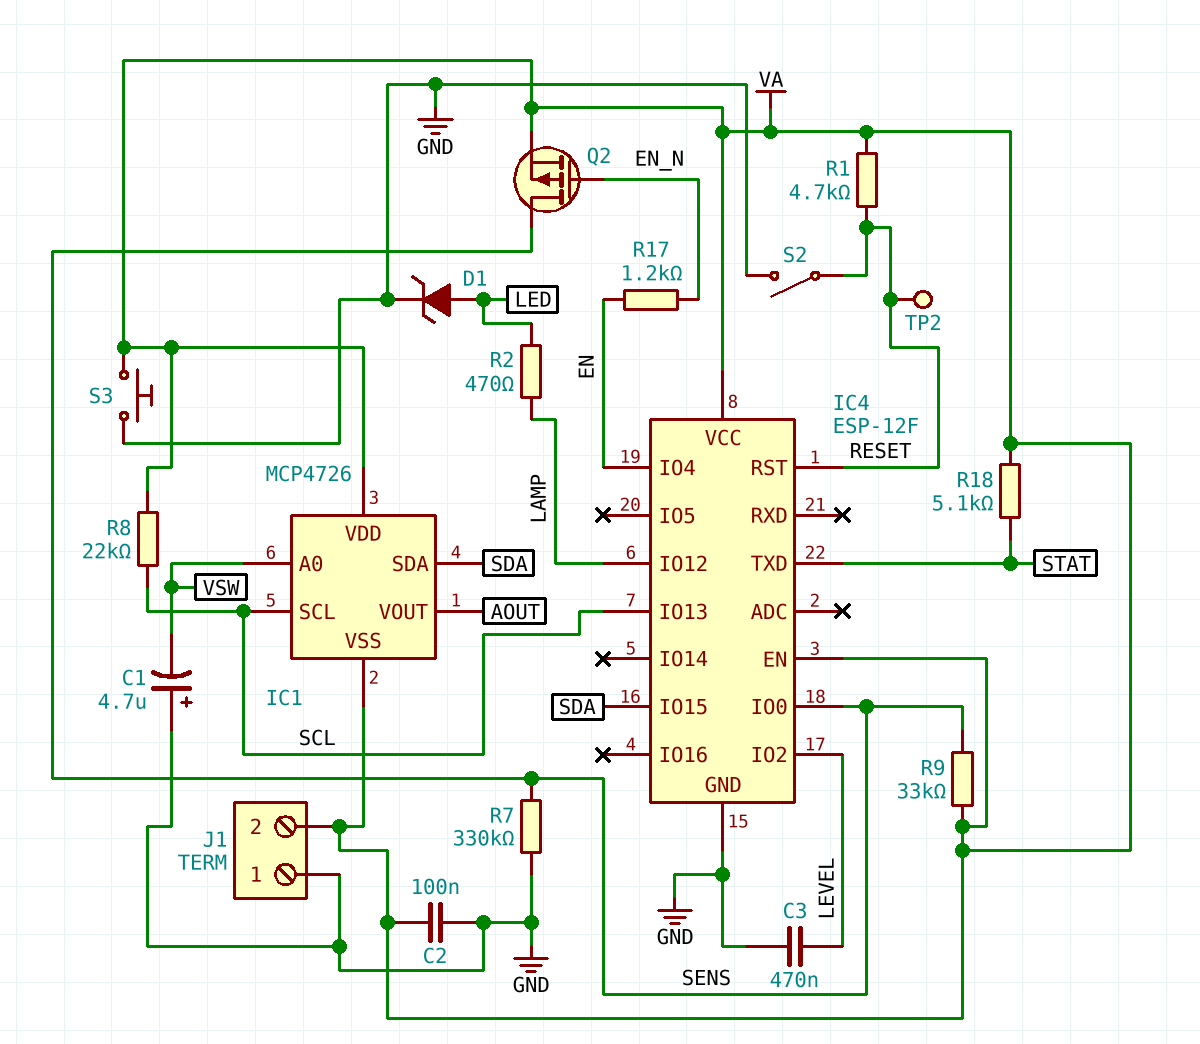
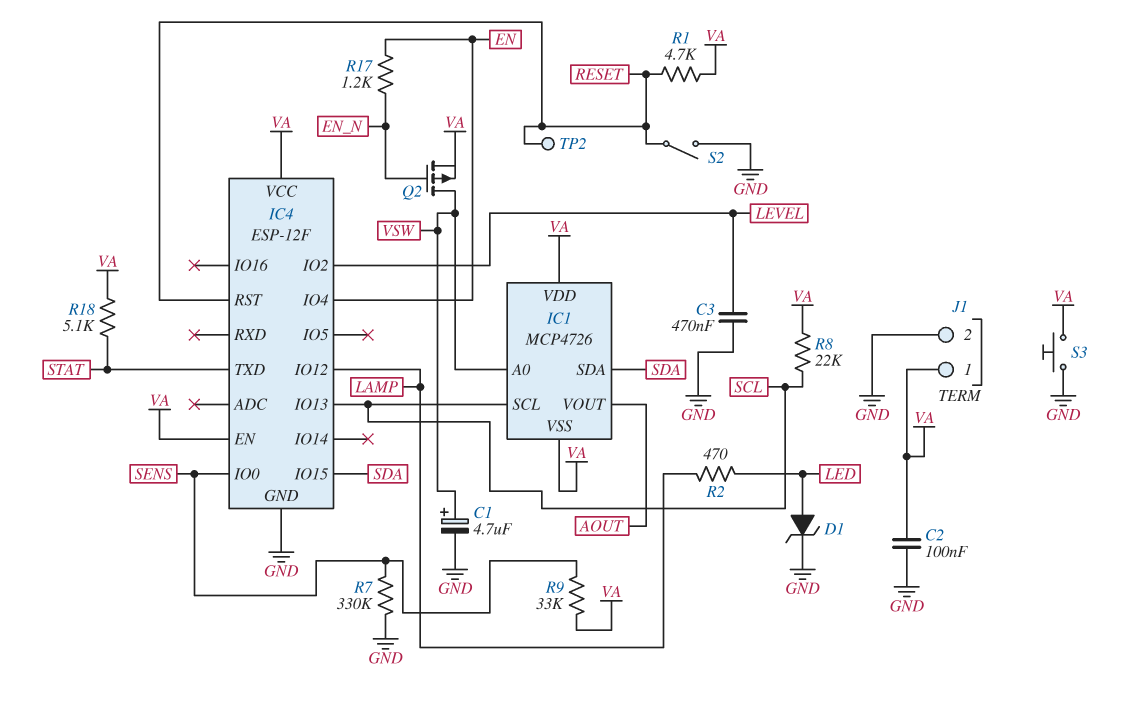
C1: 4.7uF (plus GND, minus VSW) -> 4.7uF (plus VSW, minus GND)
J1 pin 1: GND -> VA
J1 pin 2: VA -> GND
Q2: PMOS (G EN_N, D SENS, S VA) -> PMOS (G EN_N, D VSW, S VA)

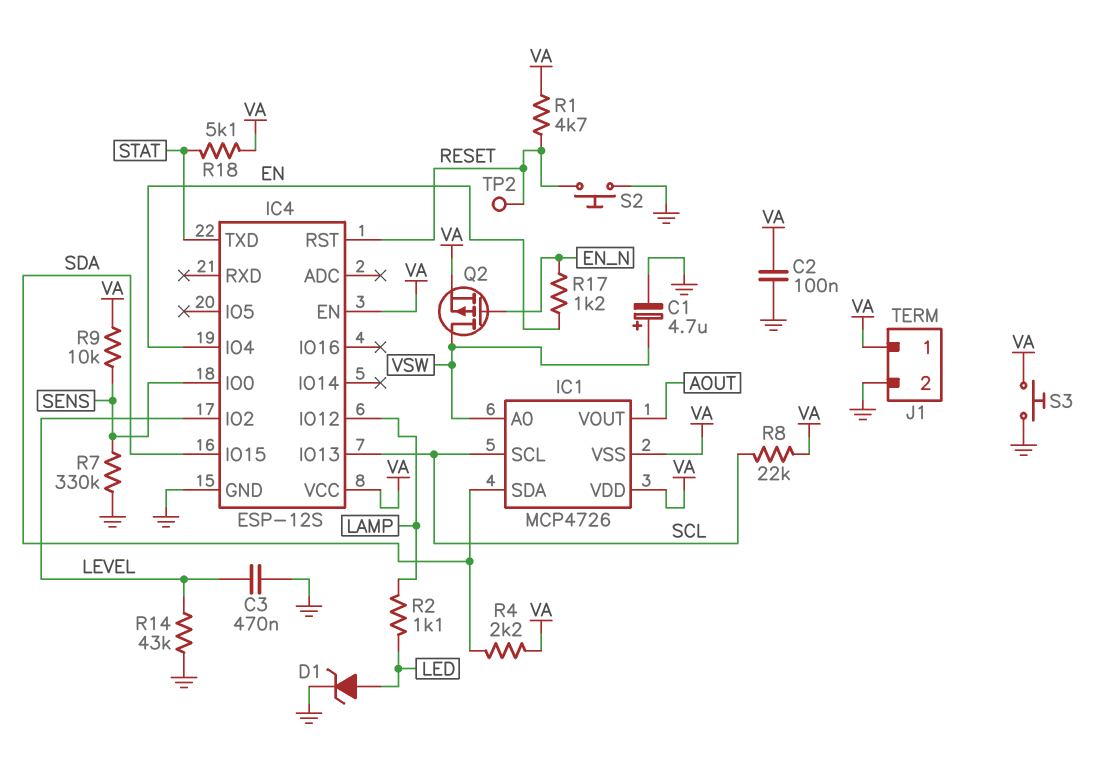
IC4: ESP-12F -> ESP-12S
R2: 470 (LAMP, LED) -> 1.1k (LAMP, LED)
R4: none -> 2.2k (SDA, VA)
R9: 33k (SENS, VA) -> 10k (SENS, VA)
R14: none -> 43k (GND, LEVEL)
S2: switch (GND, RESET) -> button (GND, RESET)

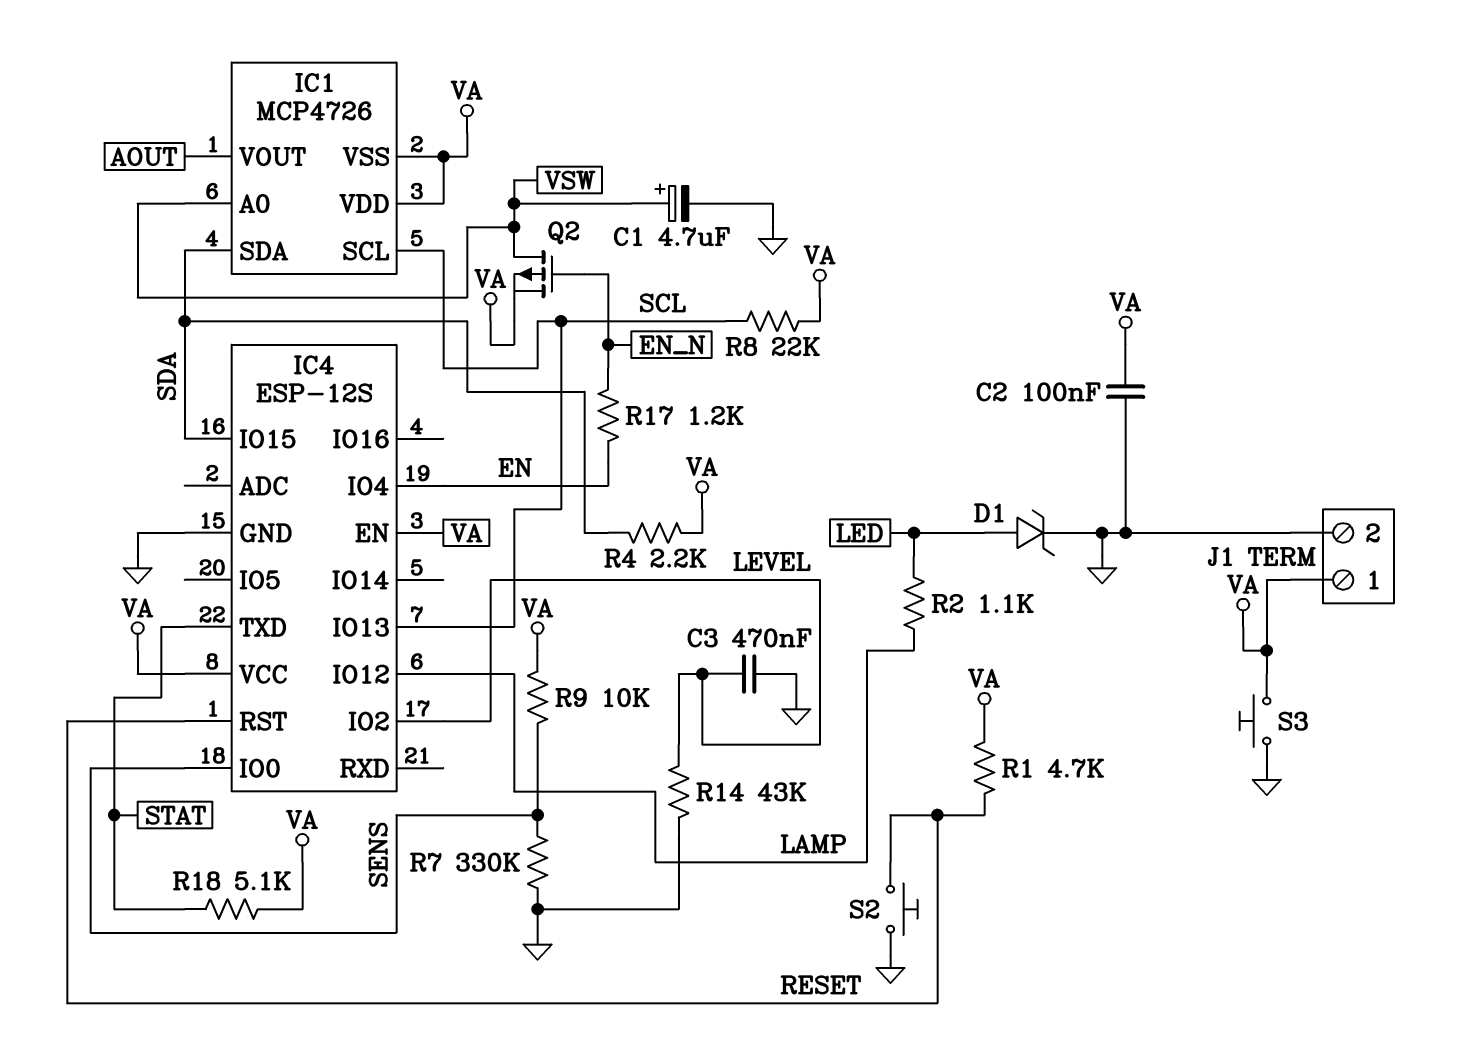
TP2: test point (RESET) -> none

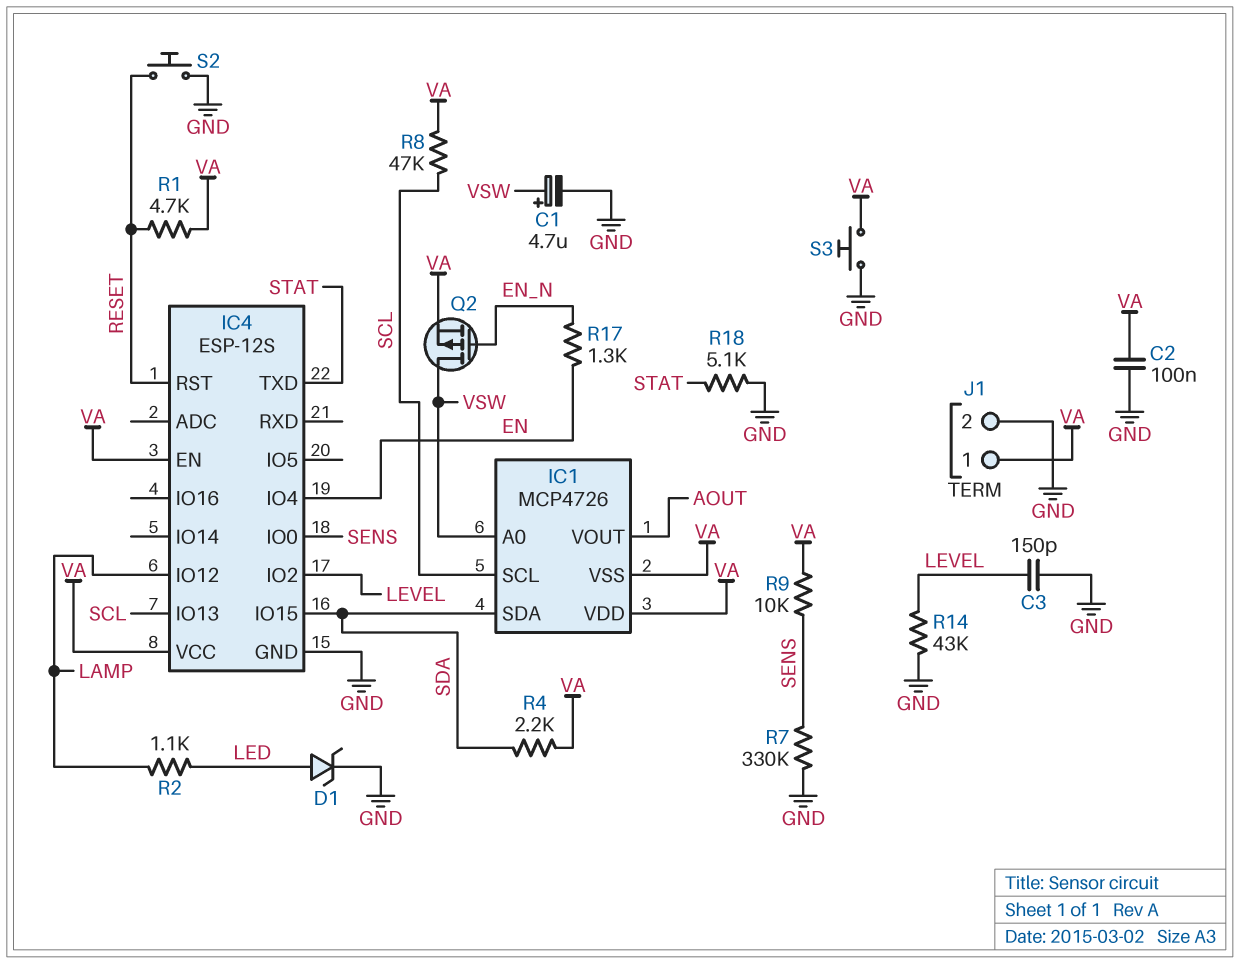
C3: 470nF (GND, LEVEL) -> 150pF (GND, LEVEL)
R8: 22k (SCL, VA) -> 47k (SCL, VA)
R17: 1.2k (EN, EN_N) -> 1.3k (EN, EN_N)
R18: 5.1k (STAT, VA) -> 5.1k (GND, STAT)

